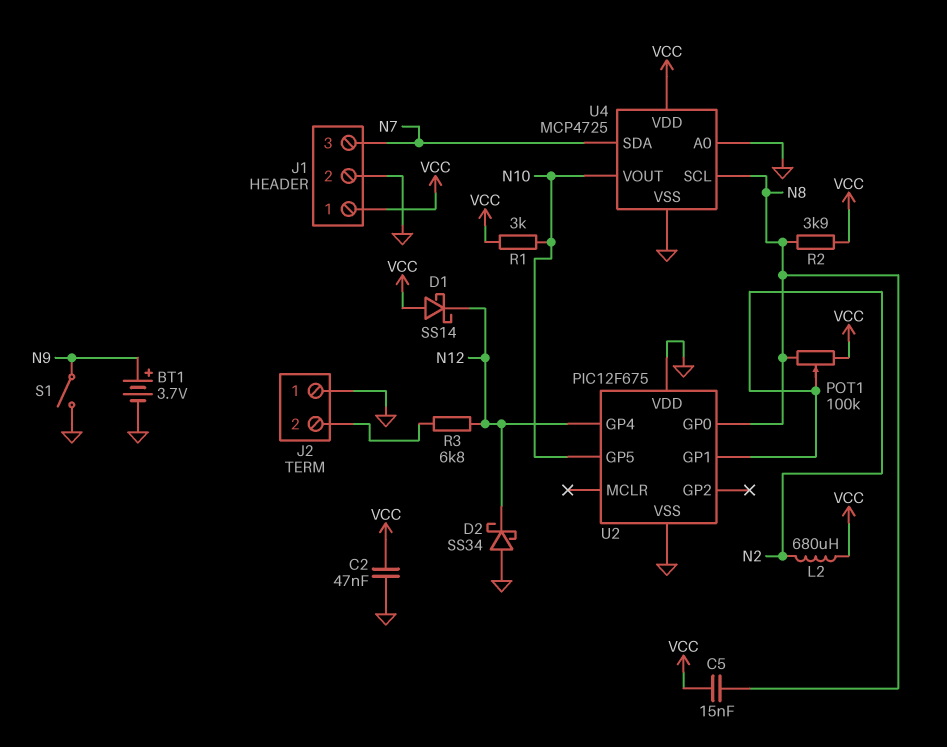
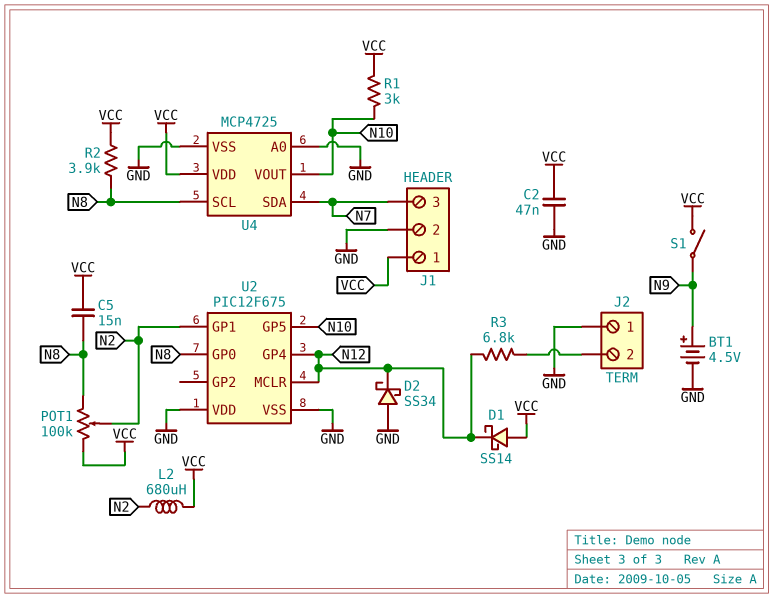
BT1: 3.7V (plus N9, minus GND) -> 4.5V (plus N9, minus GND)
S1: switch (GND, N9) -> switch (N9, VCC)
U2 pin MCLR: none -> N12

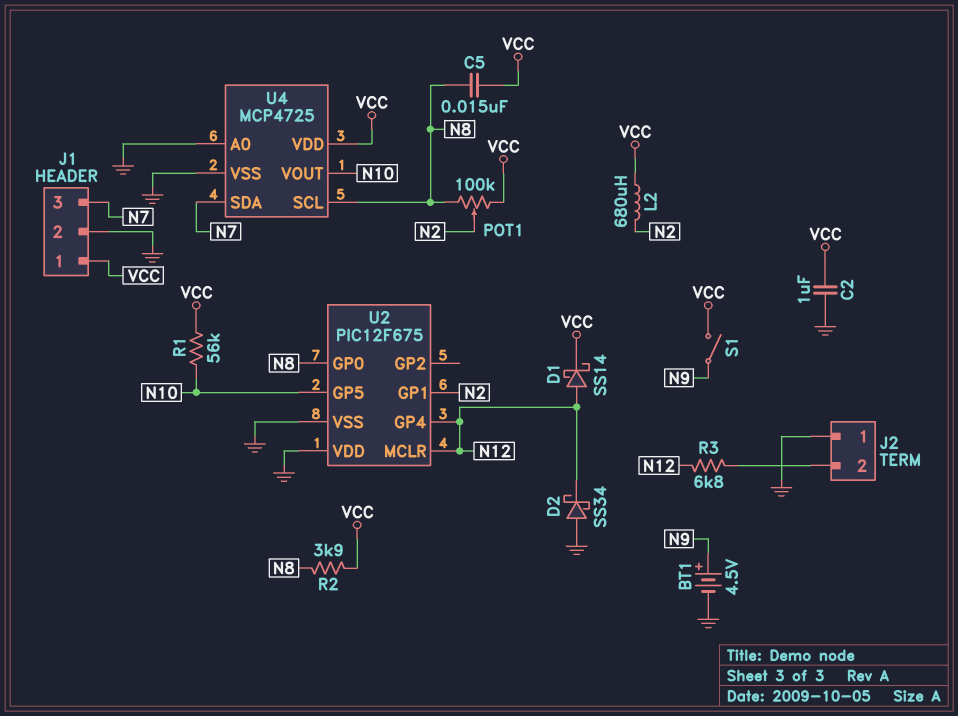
C2: 47nF (GND, VCC) -> 1uF (GND, VCC)
D1: schottky SS14 (A VCC, K N12) -> schottky SS14 (A N12, K VCC)
R1: 3k (N10, VCC) -> 56k (N10, VCC)

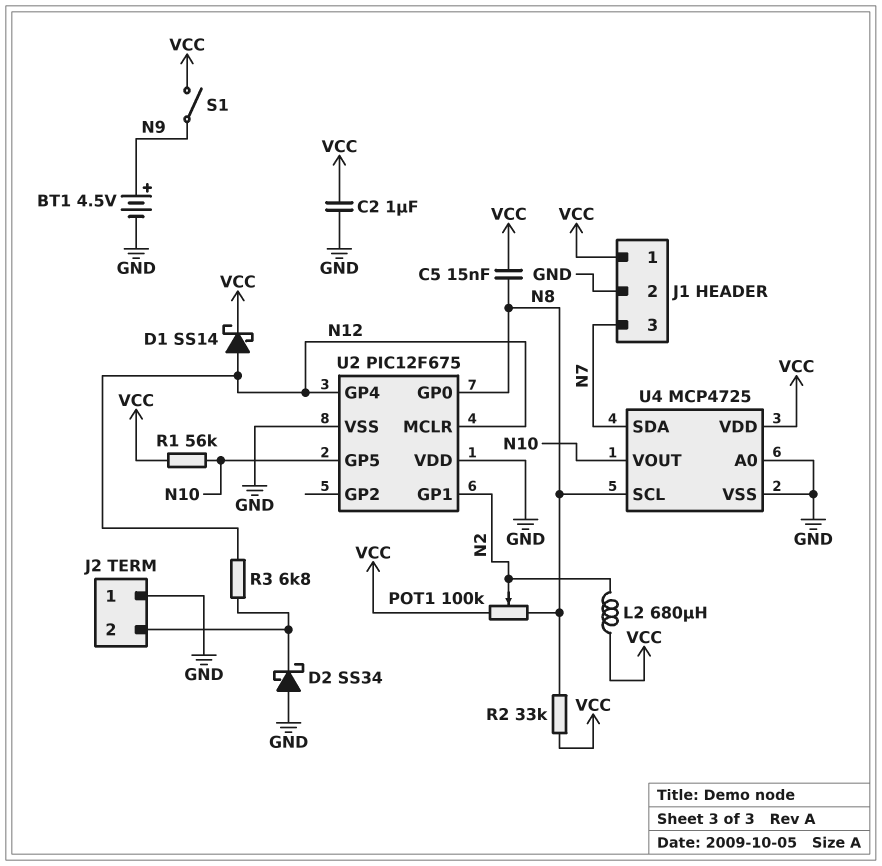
D2: schottky SS34 (A GND, K N12) -> schottky SS34 (A GND, K J2/2)
R2: 3.9k (N8, VCC) -> 33k (N8, VCC)

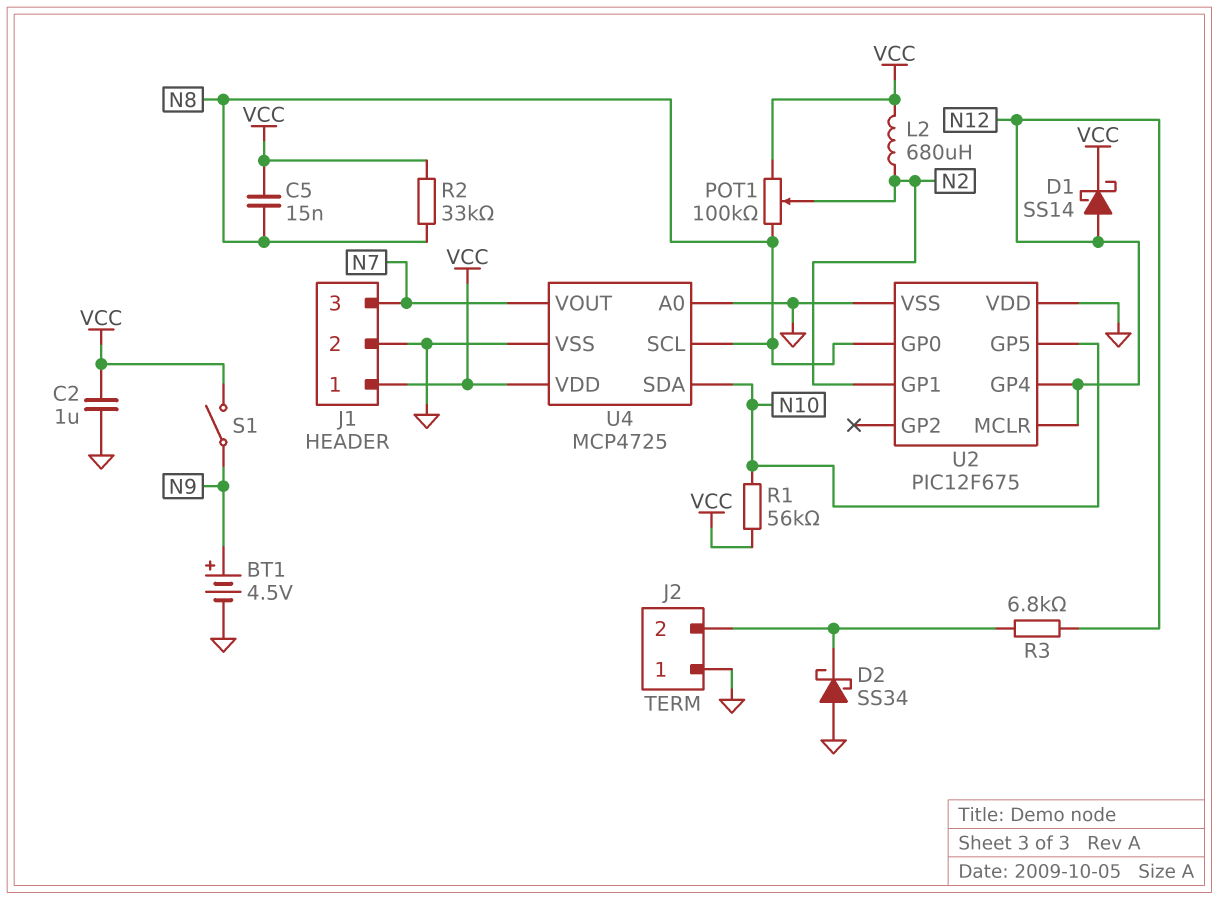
U4 pin SDA: N7 -> N10
U4 pin VOUT: N10 -> N7

